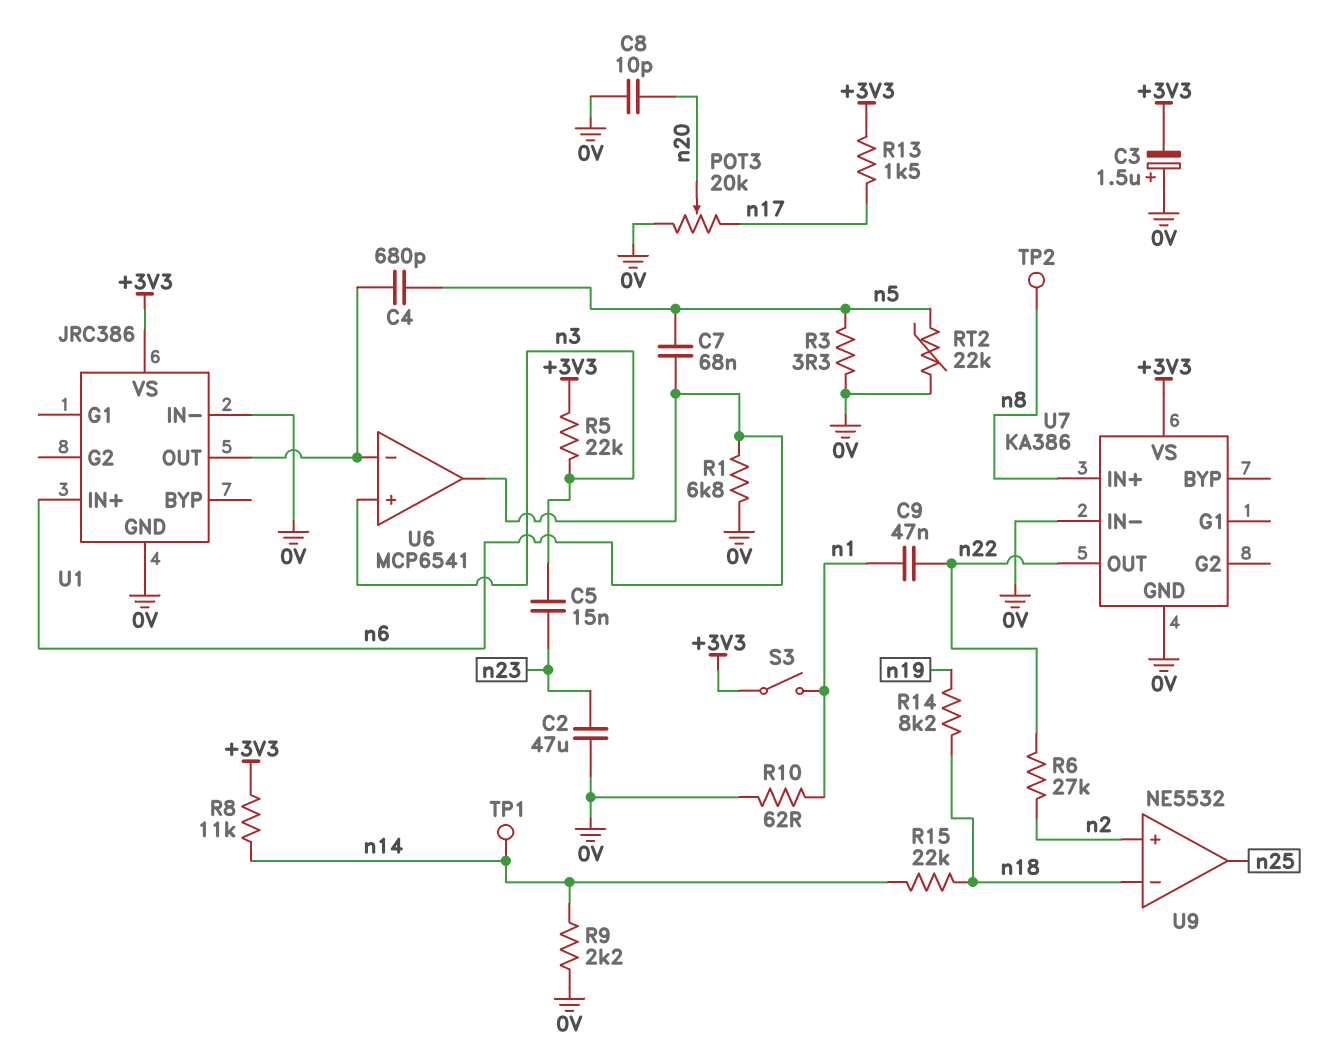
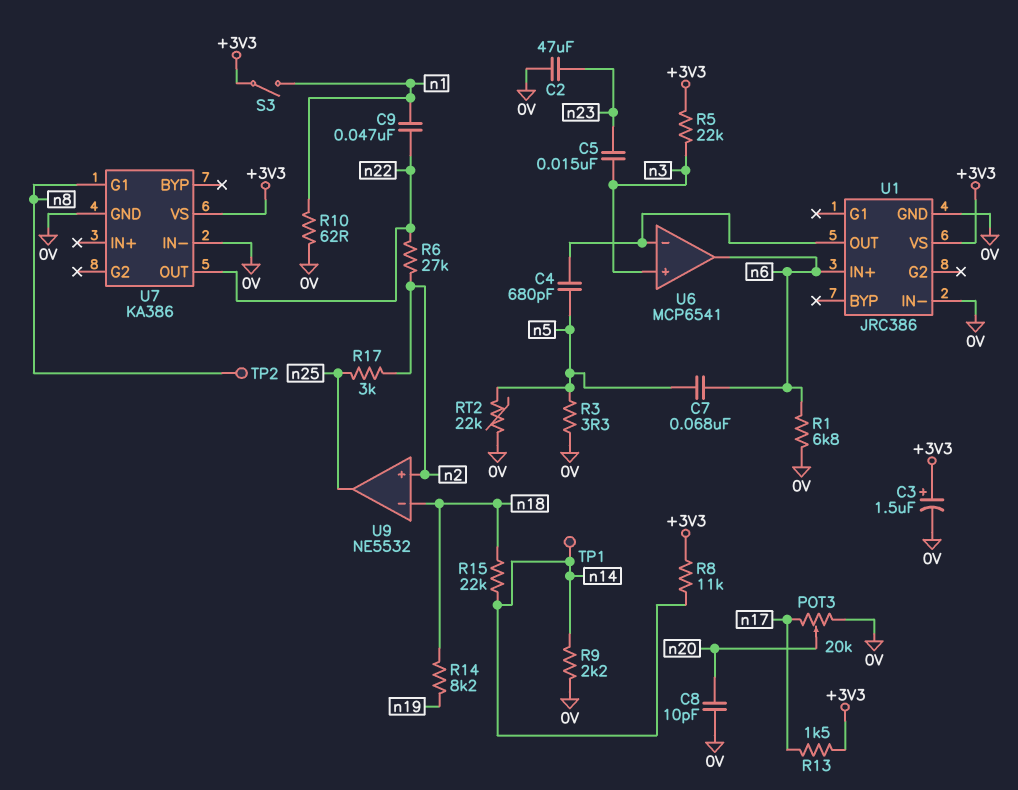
C3: 1.5uF (plus 0V, minus +3V3) -> 1.5uF (plus +3V3, minus 0V)
R17: none -> 3k (n2, n25)
U7 pin G1: none -> n8
U7 pin IN+: n8 -> none

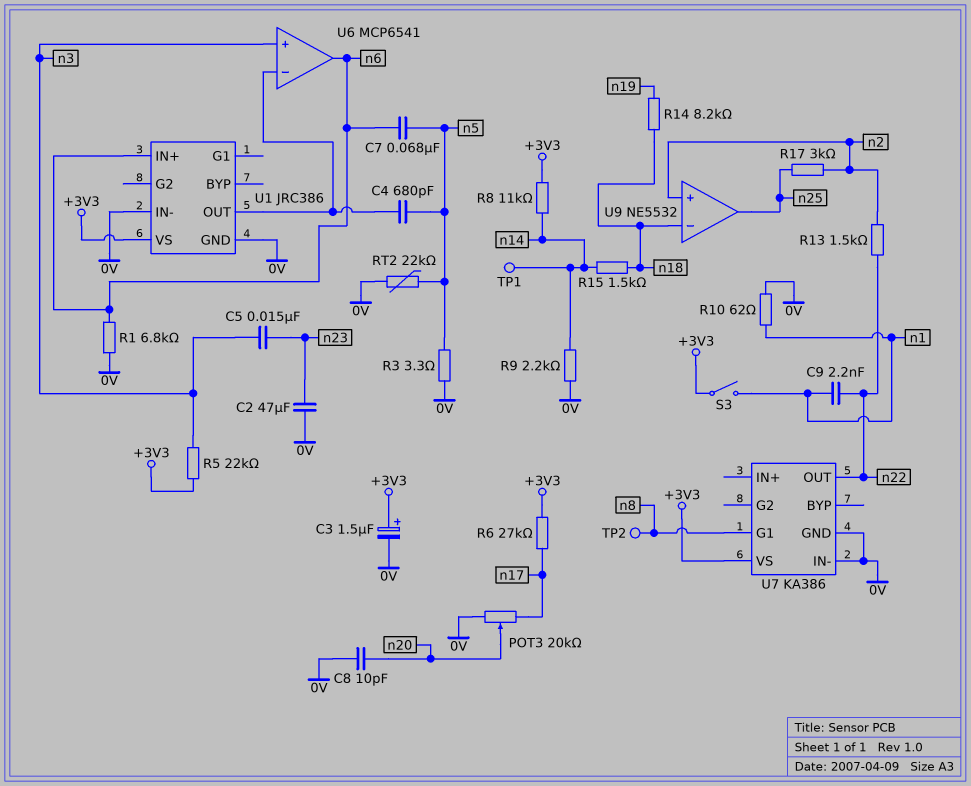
C9: 47nF (n1, n22) -> 2.2nF (n1, n22)
R6: 27k (n2, n22) -> 27k (+3V3, n17)
R13: 1.5k (+3V3, n17) -> 1.5k (n2, n22)
R15: 22k (n14, n18) -> 1.5k (n14, n18)

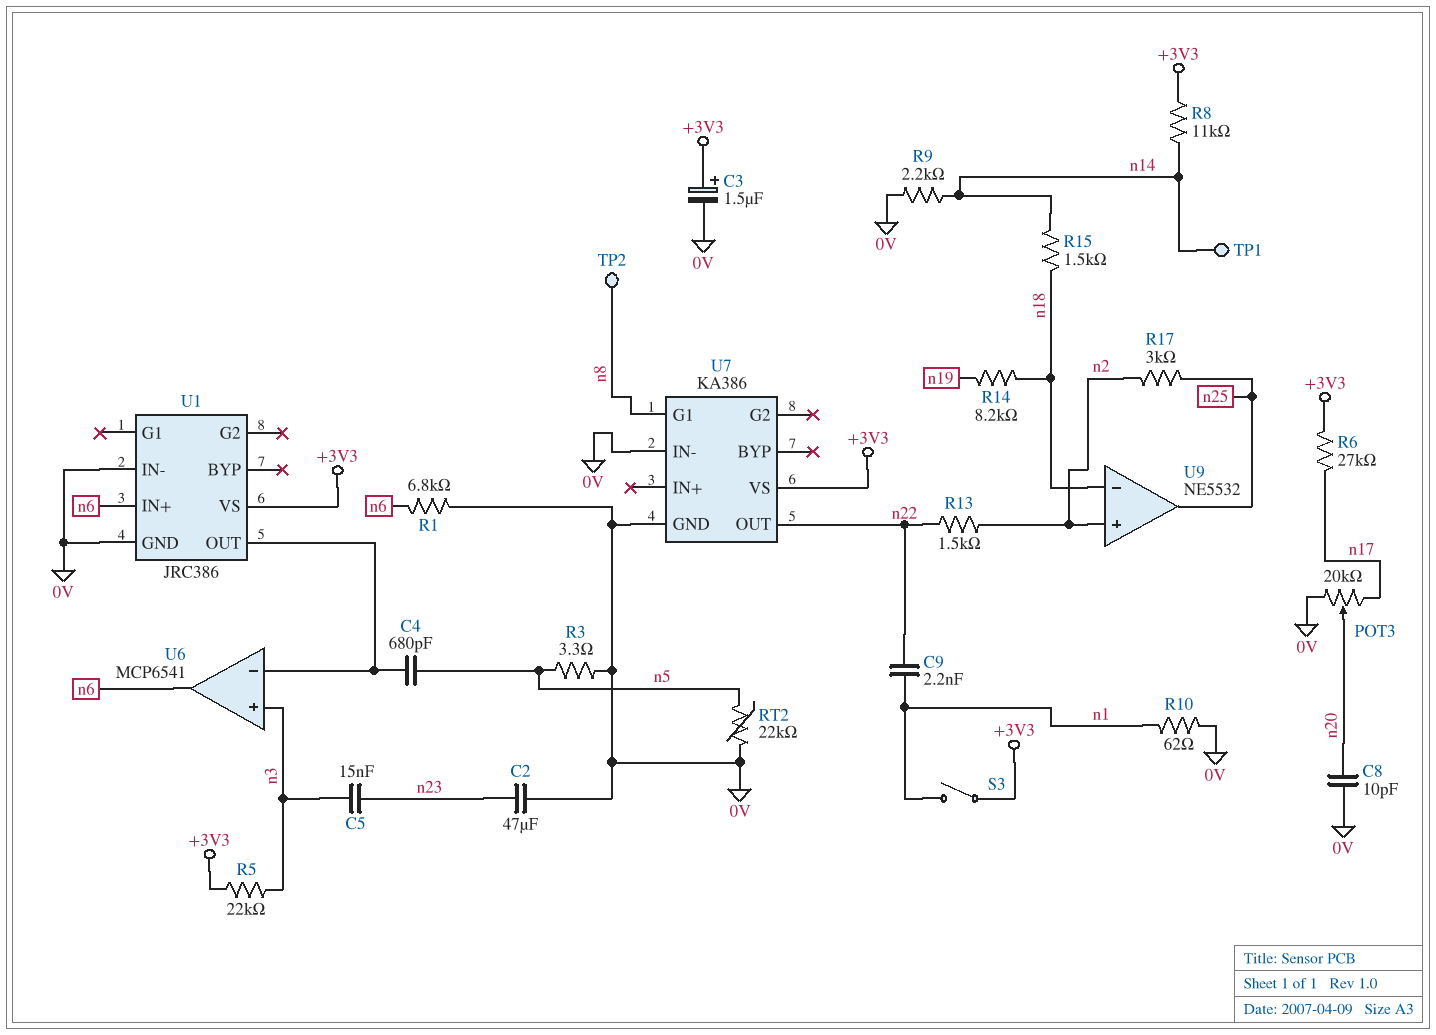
C7: 68nF (n5, n6) -> none

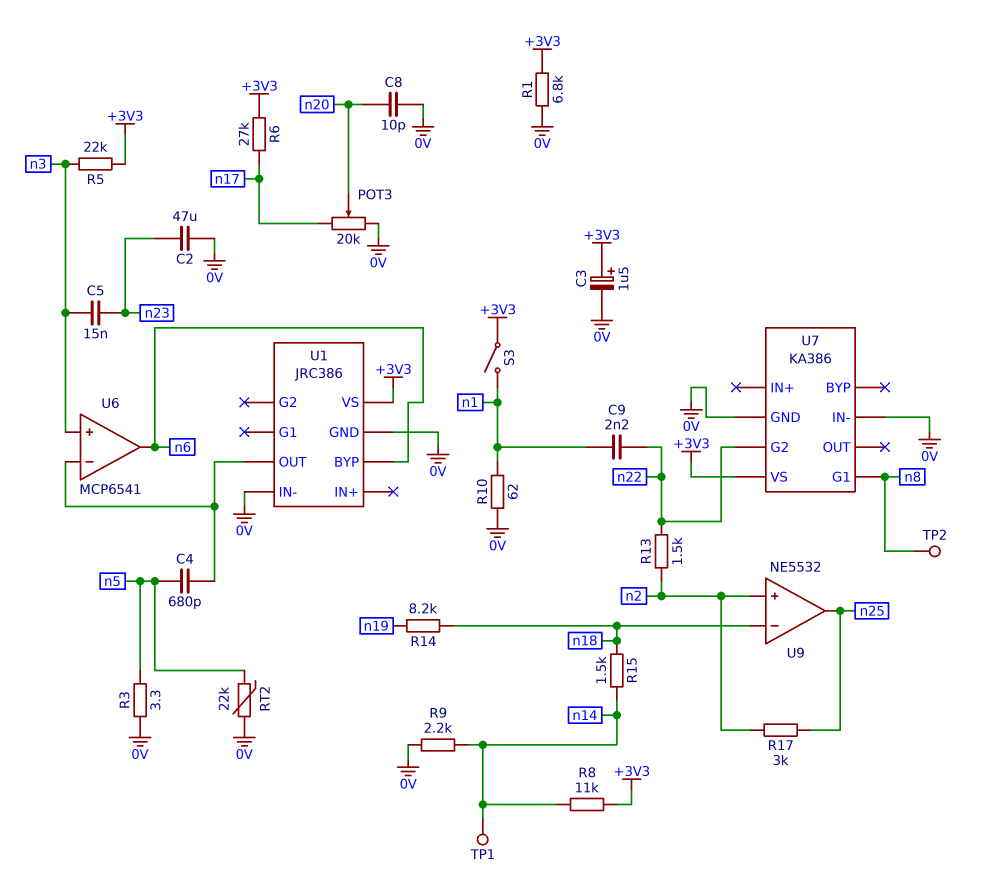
R1: 6.8k (0V, n6) -> 6.8k (+3V3, 0V)
U1 pin BYP: none -> n6
U1 pin IN+: n6 -> none
U7 pin G2: none -> n22
U7 pin OUT: n22 -> none

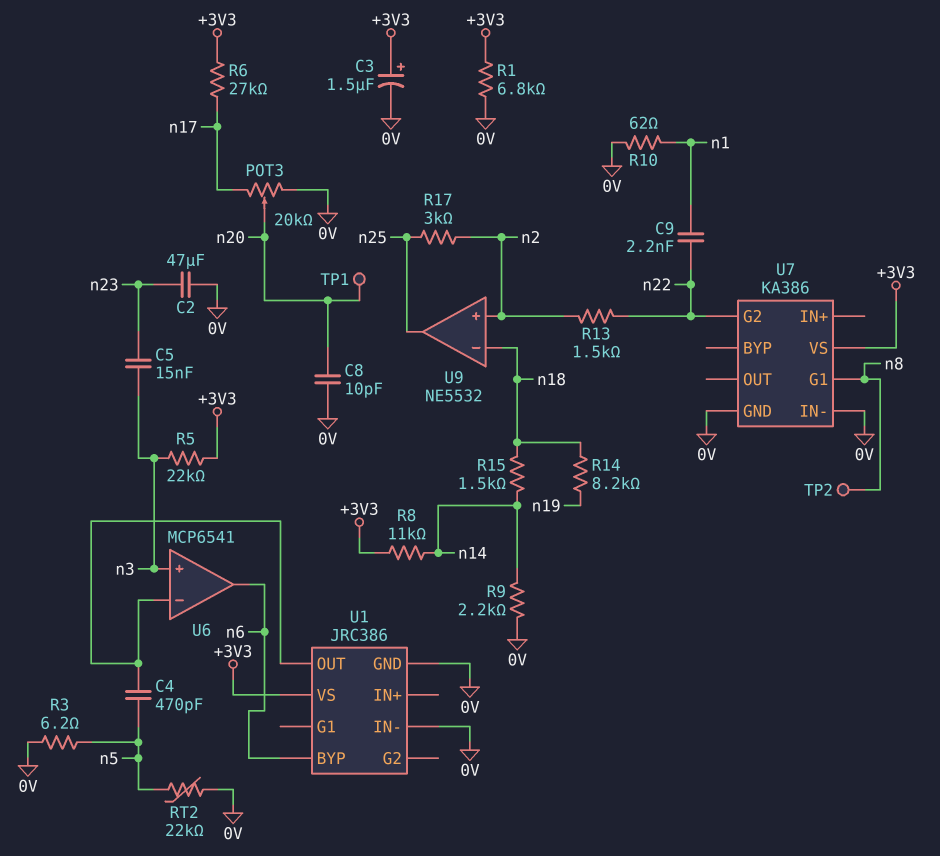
C4: 680pF (U1/OUT, n5) -> 470pF (U1/OUT, n5)
R3: 3.3 (0V, n5) -> 6.2 (0V, n5)
S3: switch (+3V3, n1) -> none
TP1: test point (n14) -> test point (n20)

